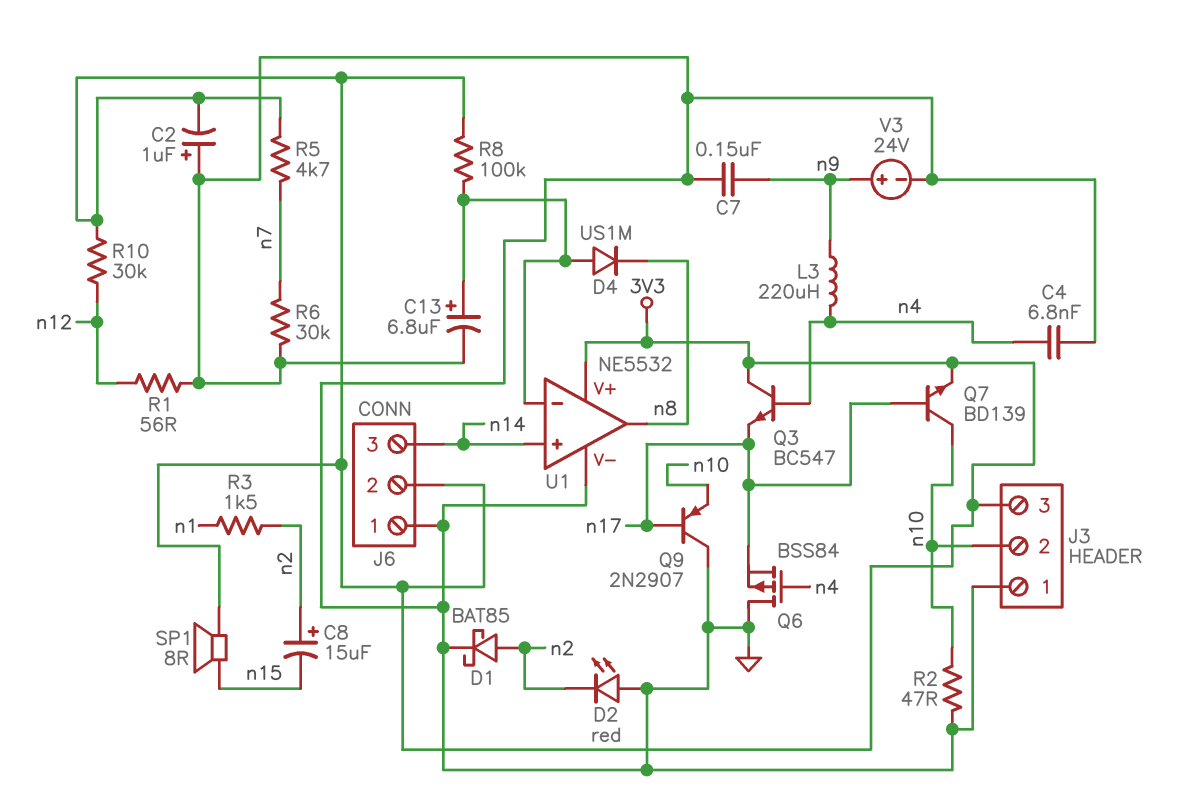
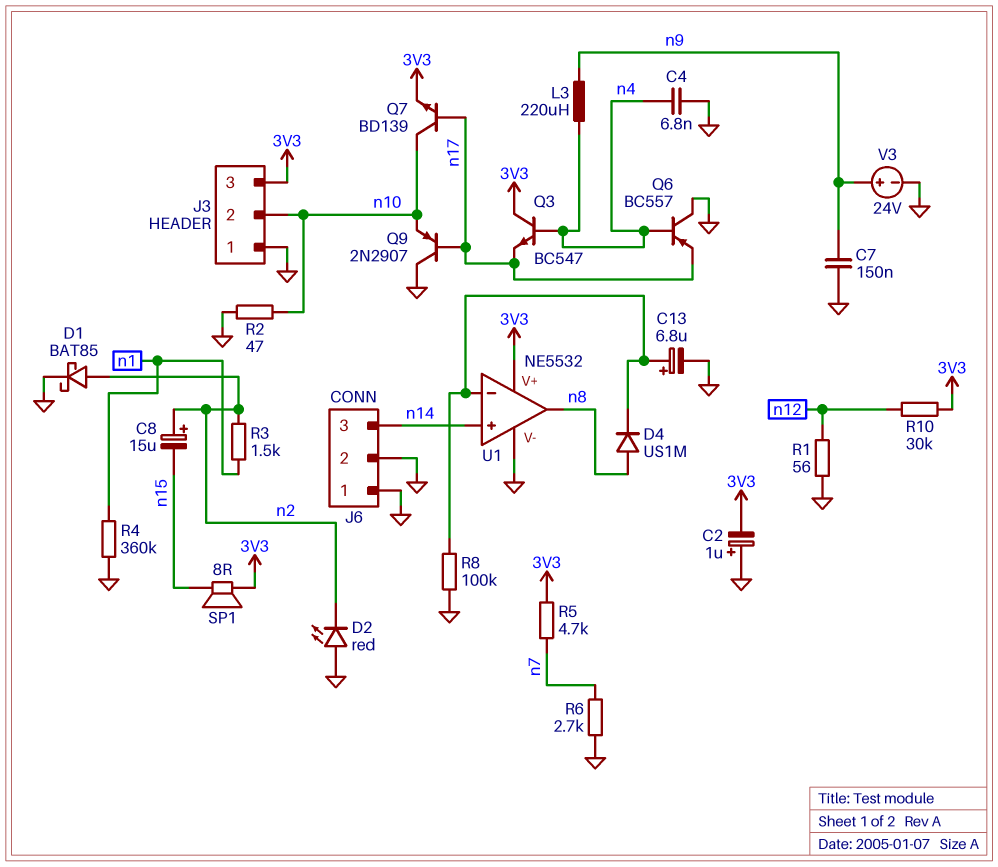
D4: diode US1M (A U1/in-, K n8) -> diode US1M (A n8, K U1/in-)
J6 pin 2: 3V3 -> GND
Q6: PMOS BSS84 (G n4, D GND, S n17) -> PNP BC557 (B n4, C GND, E n17)
R4: none -> 360k (GND, n1)
R6: 30k (GND, n7) -> 2.7k (GND, n7)
R8: 100k (3V3, U1/in-) -> 100k (GND, U1/in-)

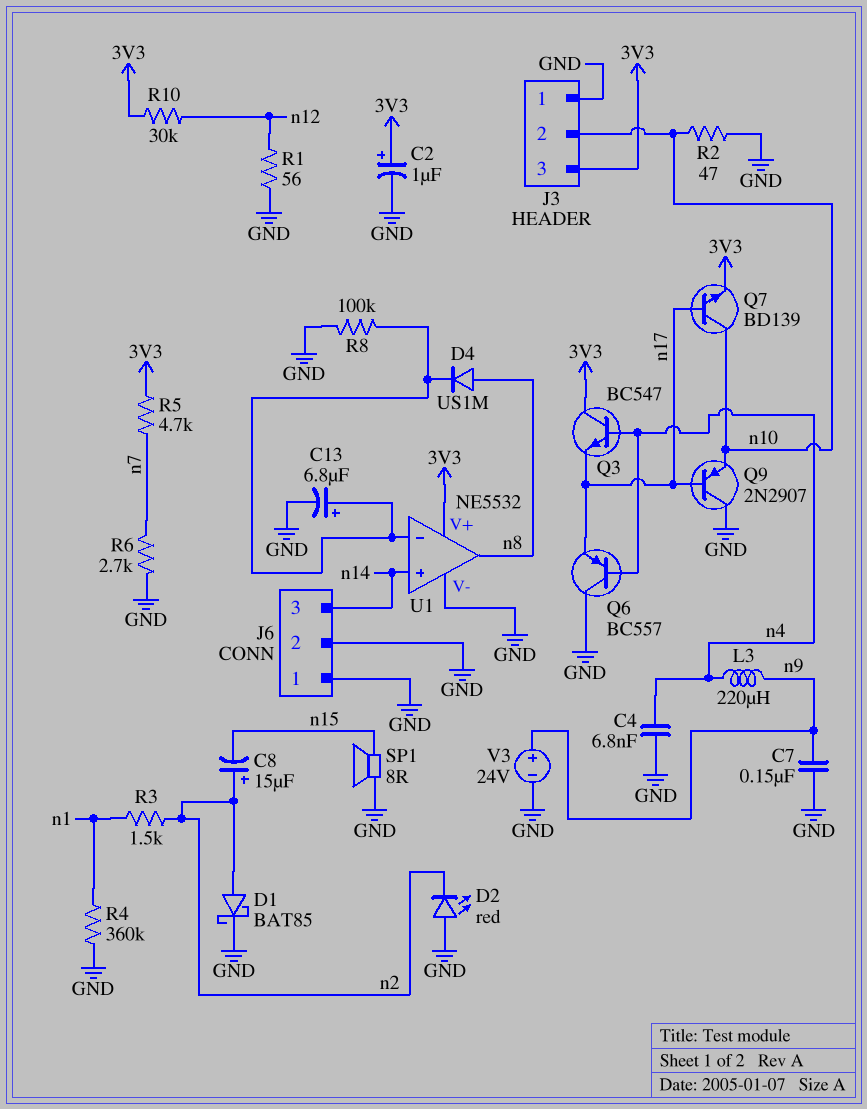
C2: 1uF (plus GND, minus 3V3) -> 1uF (plus 3V3, minus GND)
SP1: speaker 8R (3V3, n15) -> speaker 8R (GND, n15)

